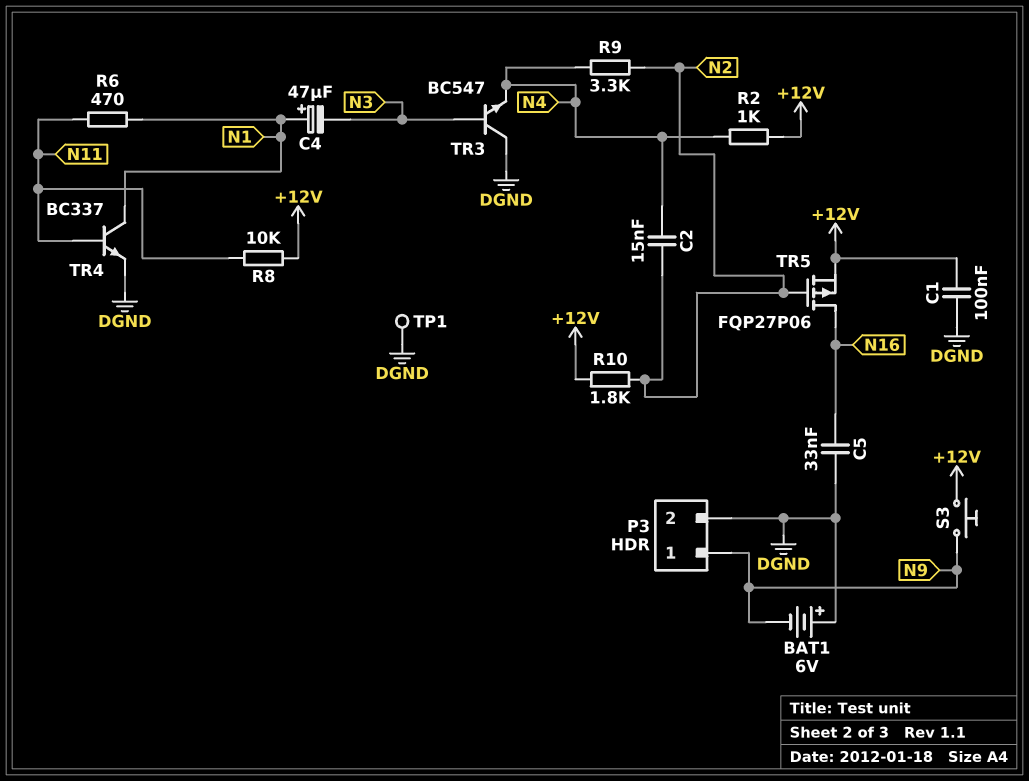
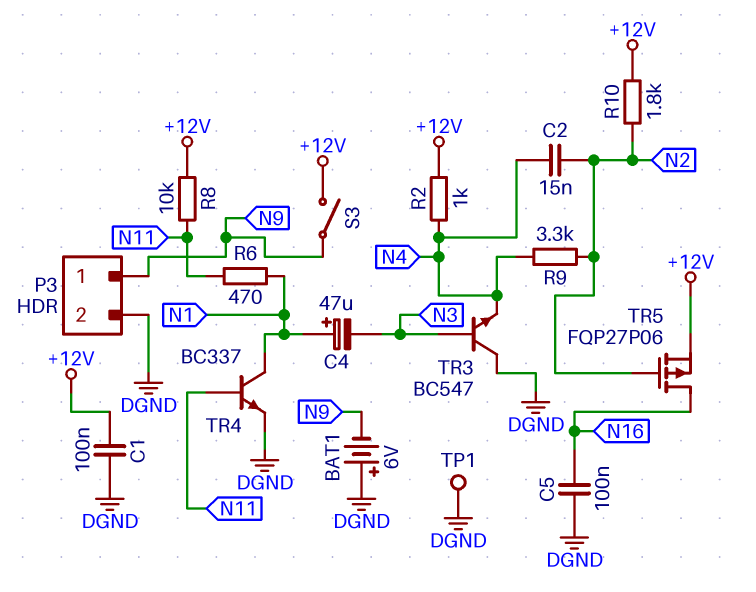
C5: 33nF (DGND, N16) -> 100nF (DGND, N16)
S3: button (+12V, N9) -> switch (+12V, N9)

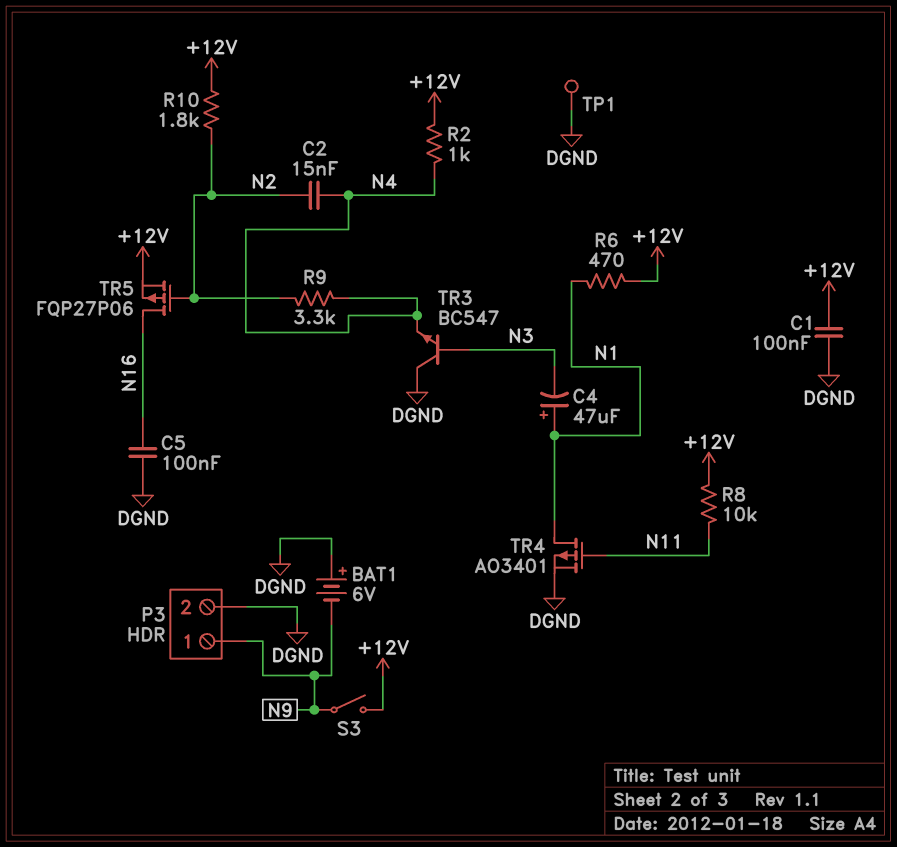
R6: 470 (N1, N11) -> 470 (+12V, N1)
TR4: NPN BC337 (B N11, C N1, E DGND) -> PMOS AO3401 (G N11, D N1, S DGND)

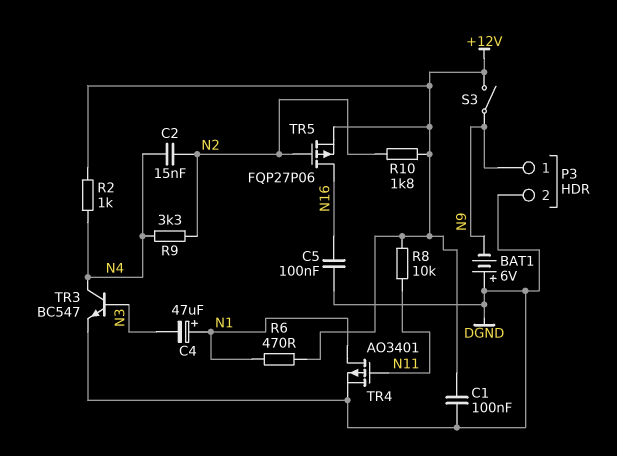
TP1: test point (DGND) -> none
TR3: NPN BC547 (B N3, C DGND, E N4) -> NPN BC547 (B N3, C N4, E DGND)

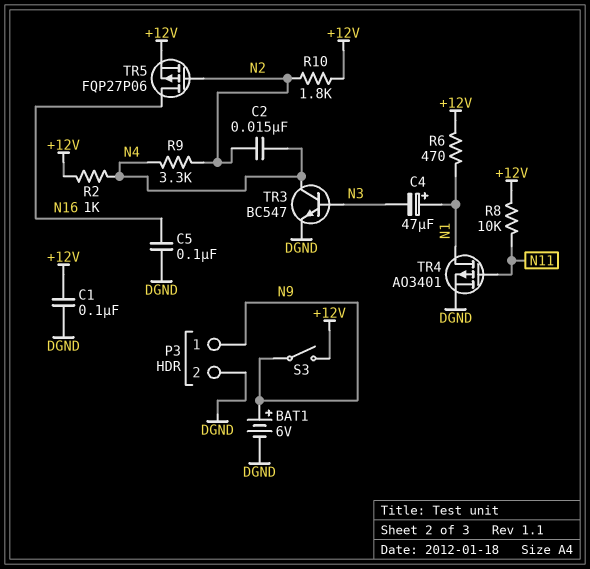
BAT1: 6V (plus DGND, minus N9) -> 6V (plus N9, minus DGND)

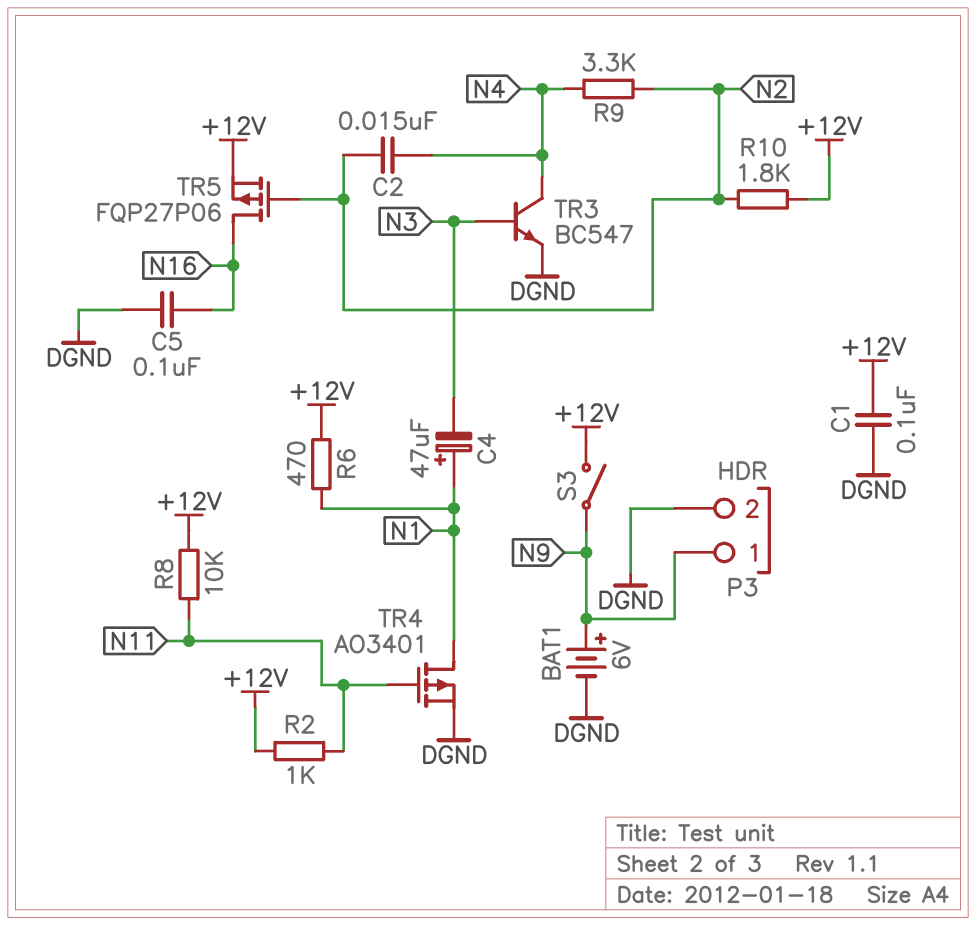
R2: 1k (+12V, N4) -> 1k (+12V, N11)

